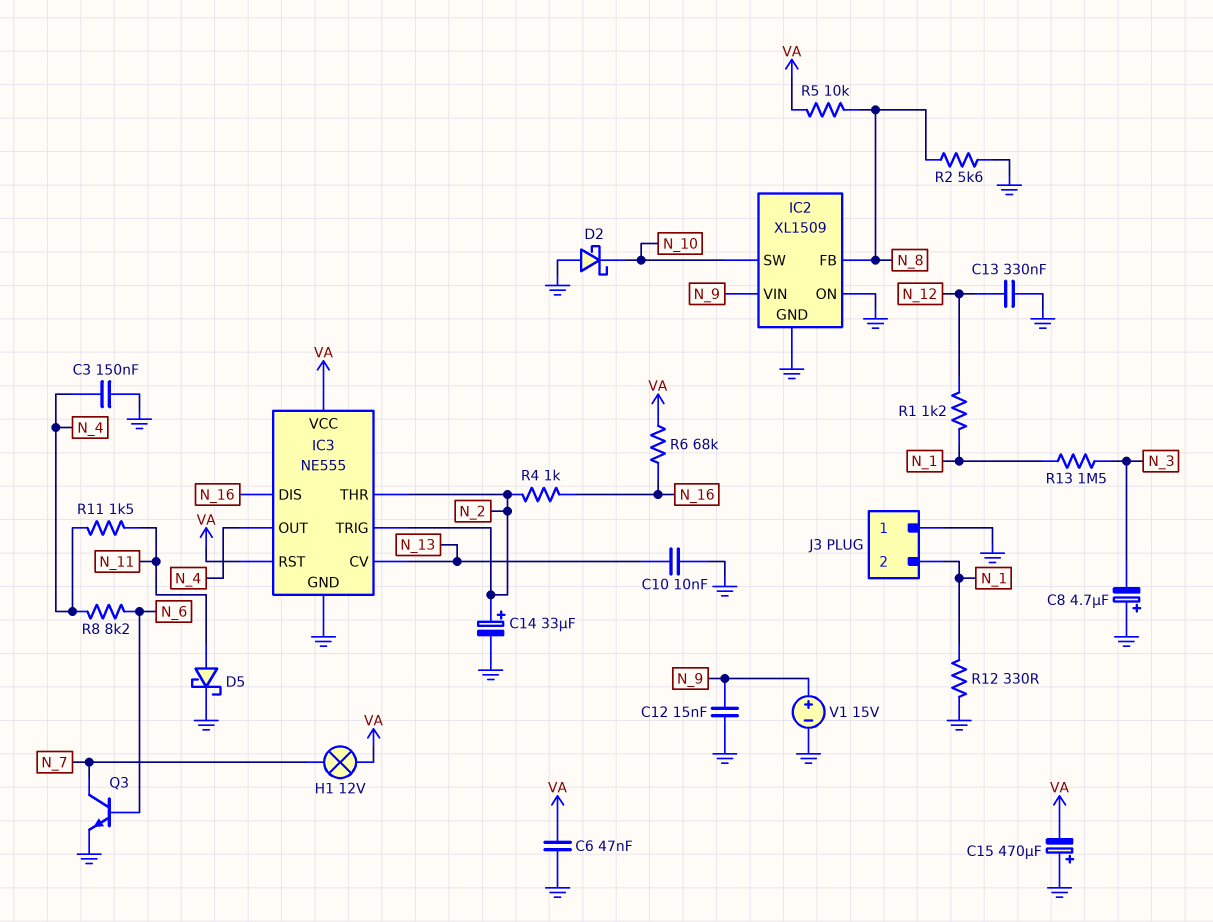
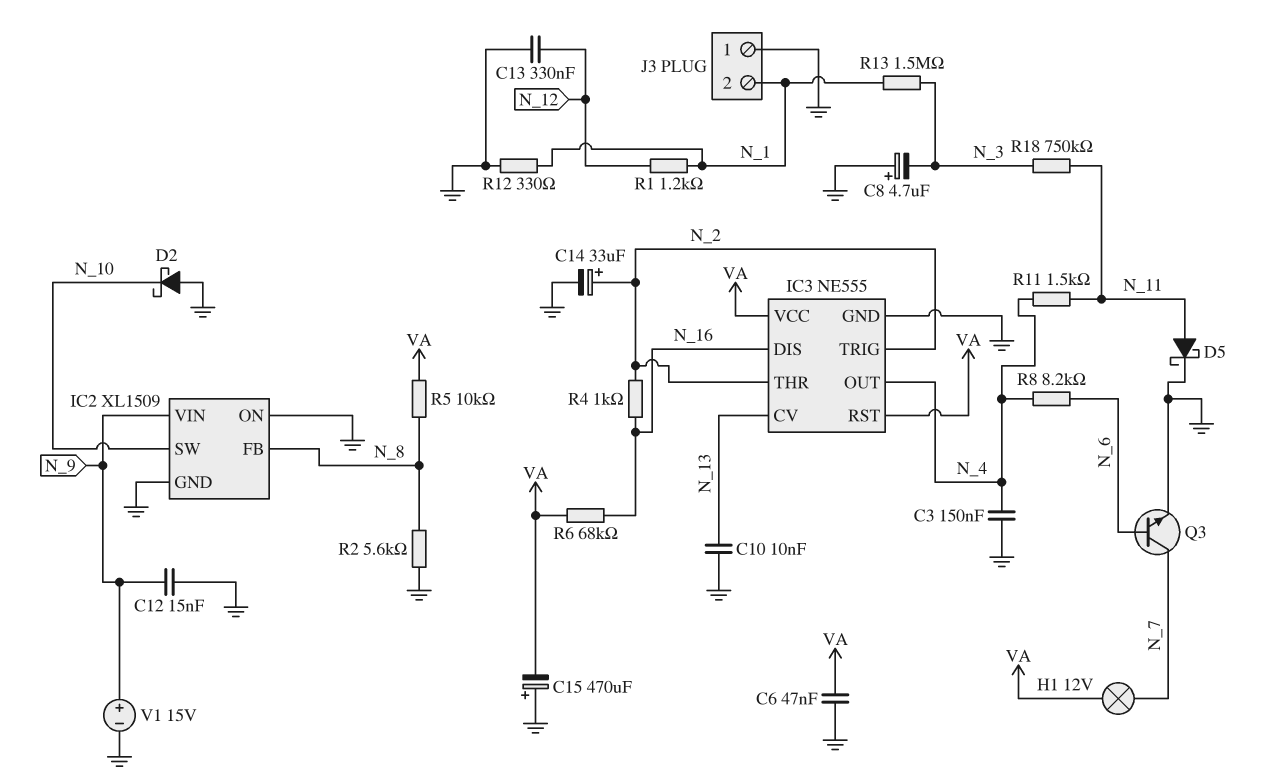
R18: none -> 750k (N_3, N_11)

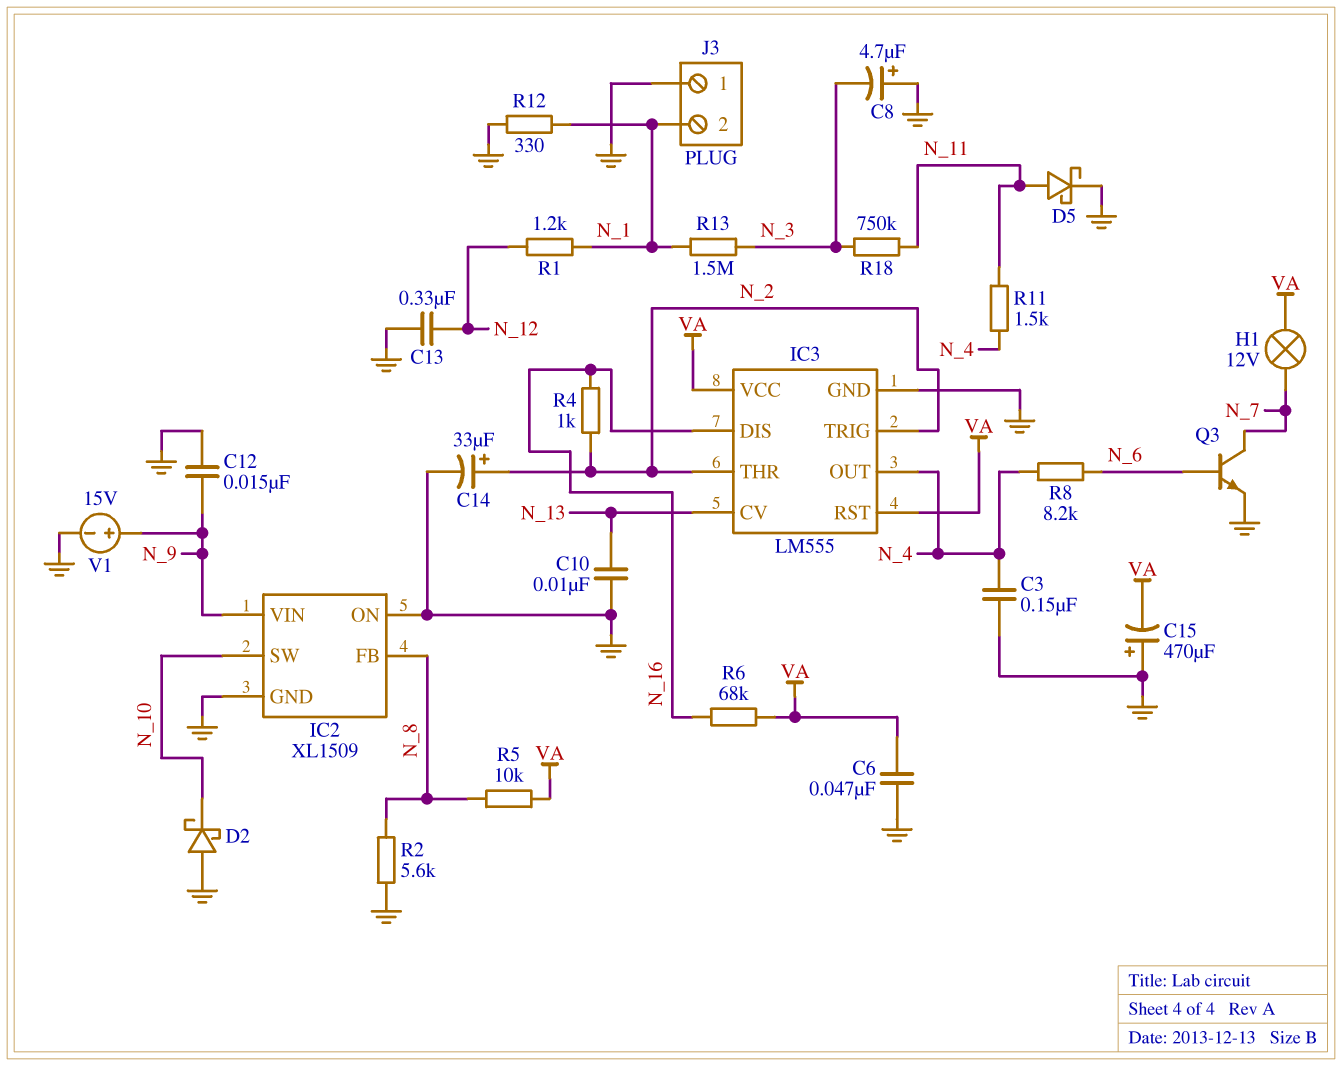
IC3: NE555 -> LM555

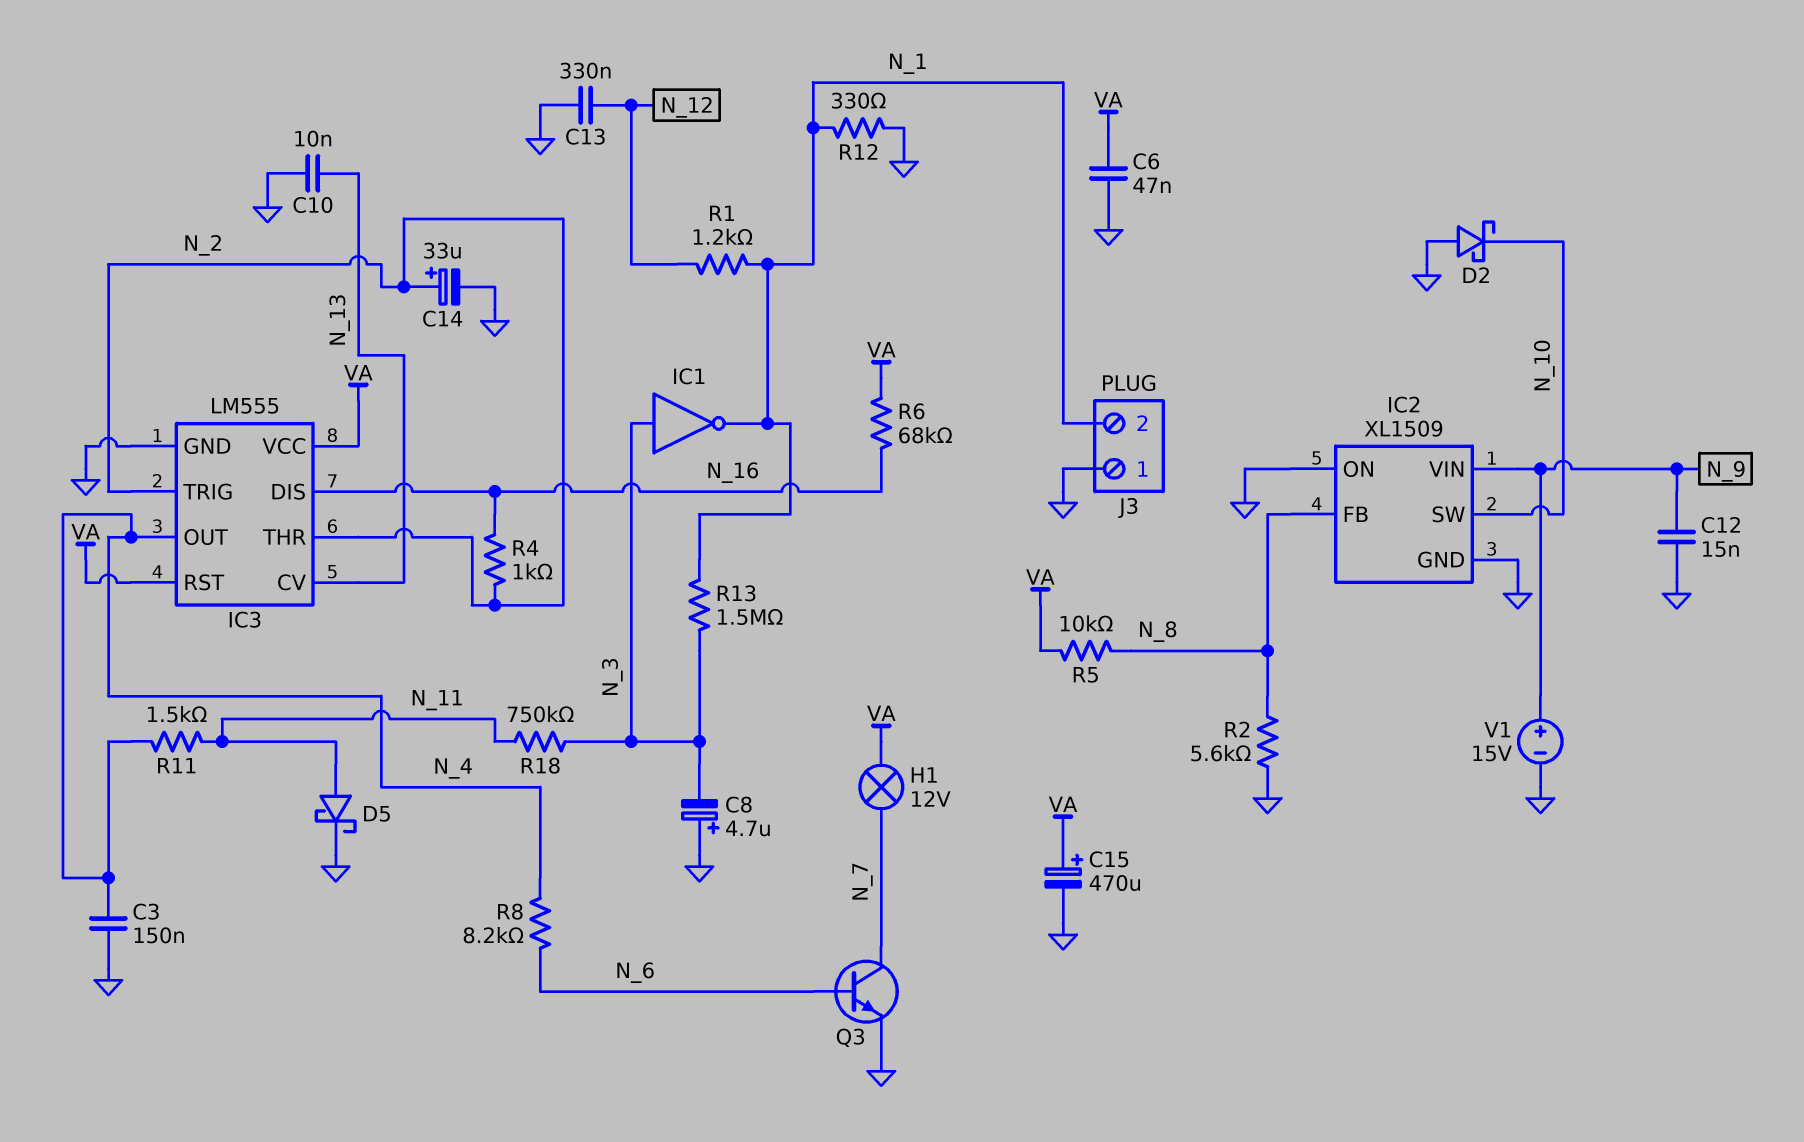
C15: 470uF (plus GND, minus VA) -> 470uF (plus VA, minus GND)
IC1: none -> NOT (in N_3, out N_1)

